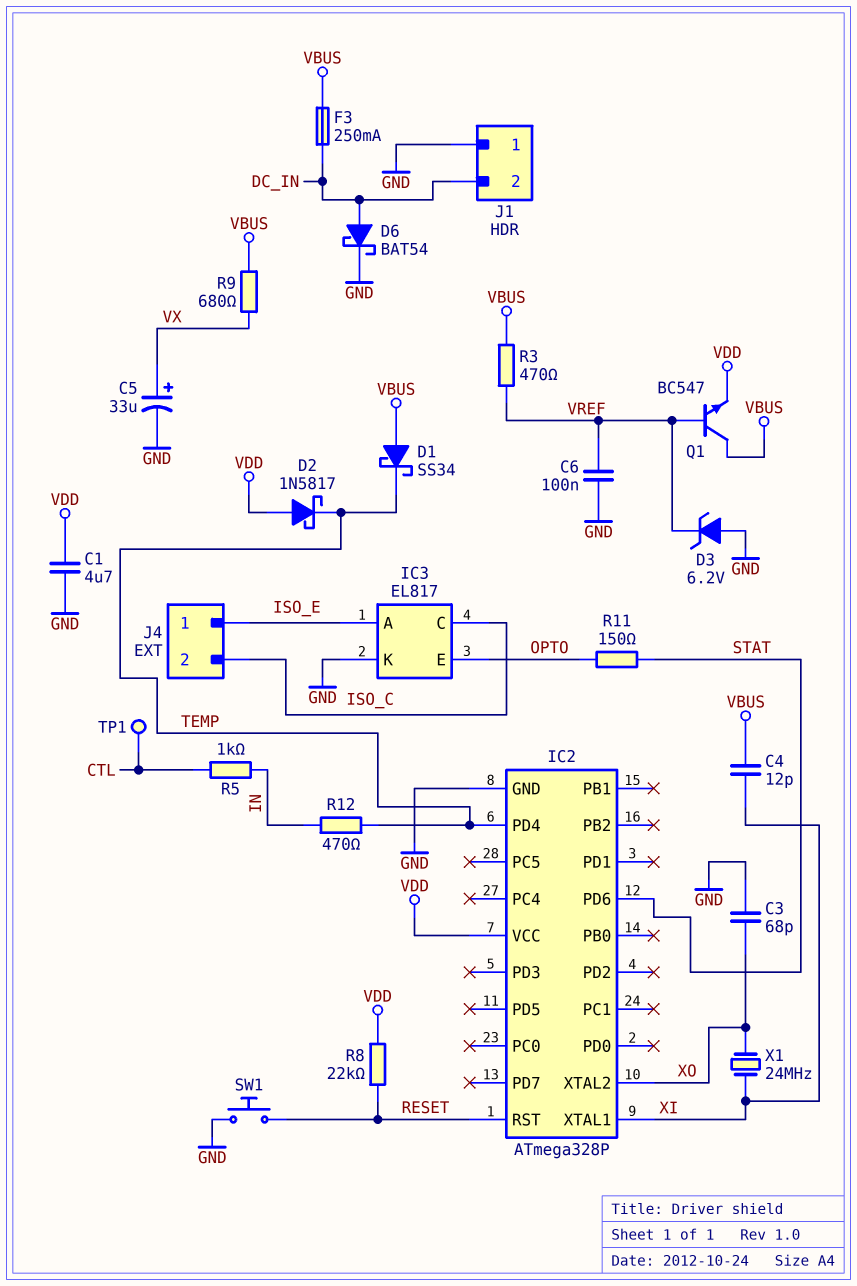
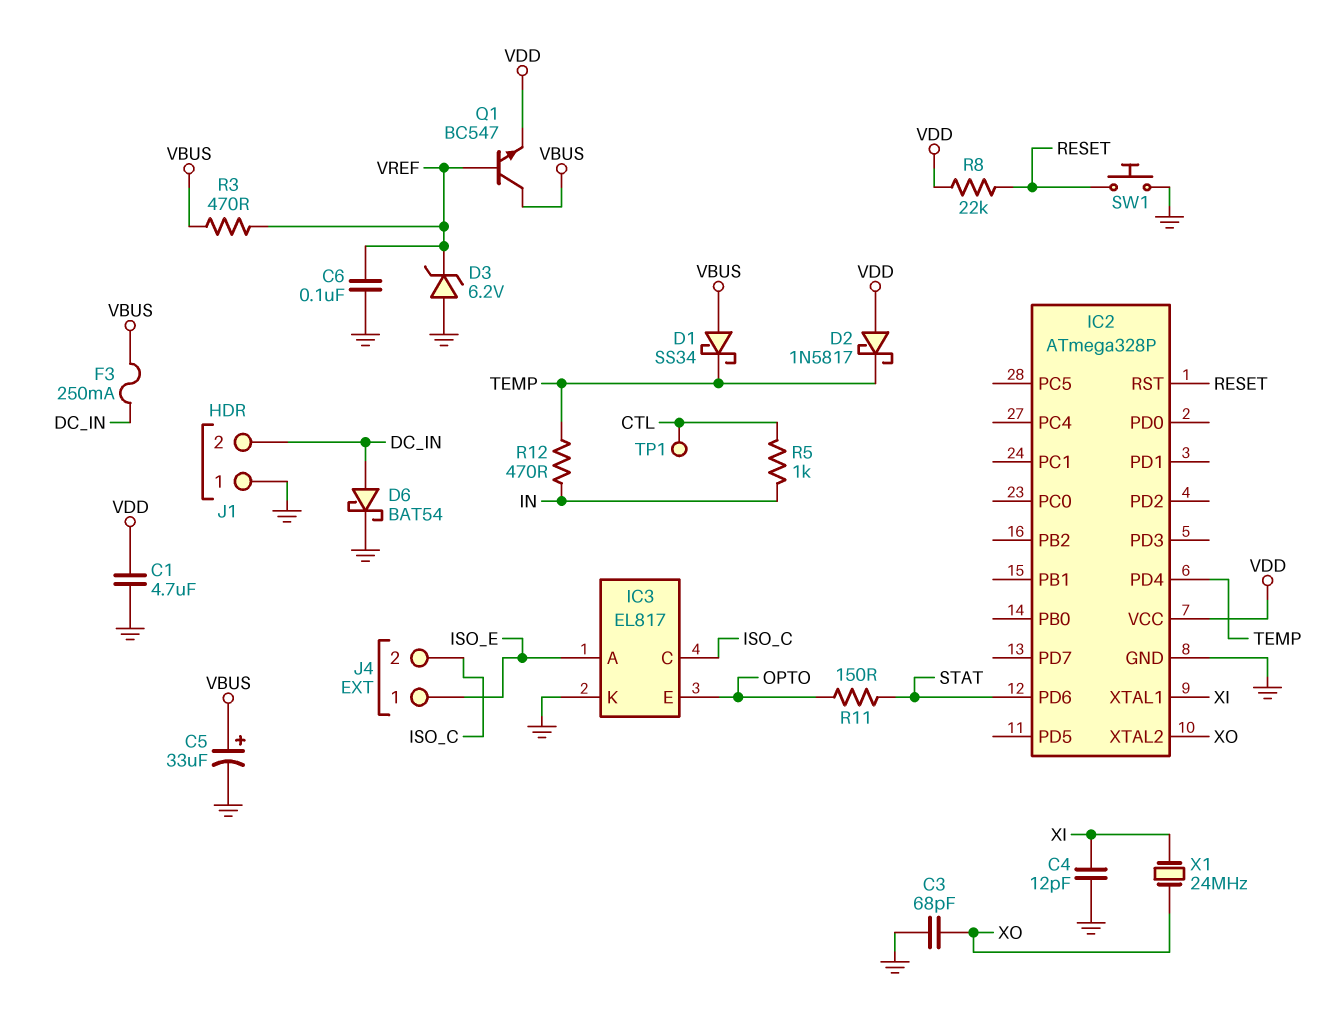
C4: 12pF (VBUS, XI) -> 12pF (GND, XI)
C5: 33uF (plus VX, minus GND) -> 33uF (plus VBUS, minus GND)
R9: 680 (VBUS, VX) -> none

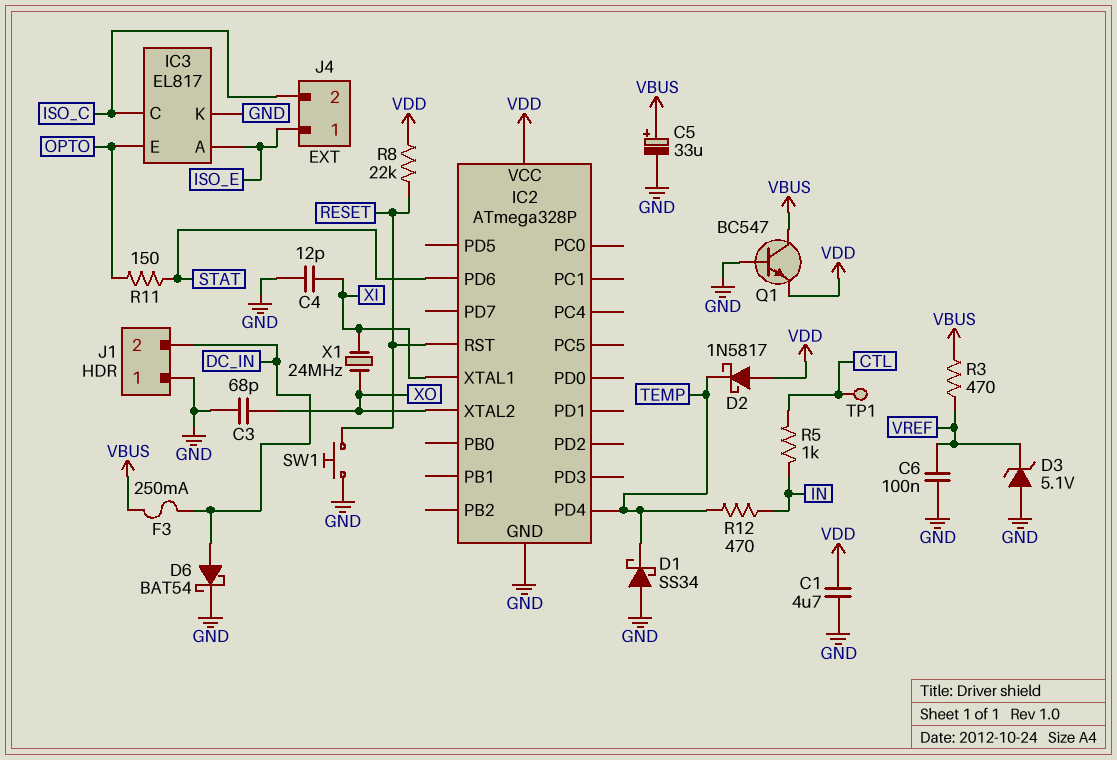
D1: schottky SS34 (A VBUS, K TEMP) -> schottky SS34 (A GND, K TEMP)
D3: zener 6.2V (A GND, K VREF) -> zener 5.1V (A GND, K VREF)
Q1: NPN BC547 (B VREF, C VBUS, E VDD) -> NPN BC547 (B GND, C VBUS, E VDD)

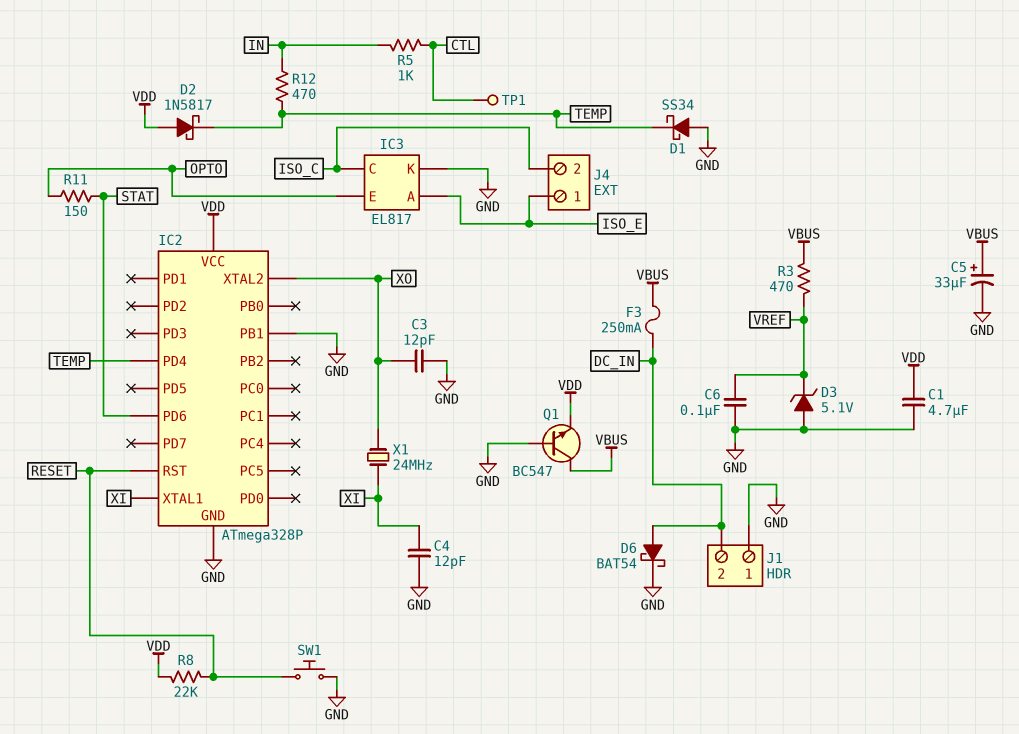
C3: 68pF (GND, XO) -> 12pF (GND, XO)
IC2 pin PB1: none -> GND

